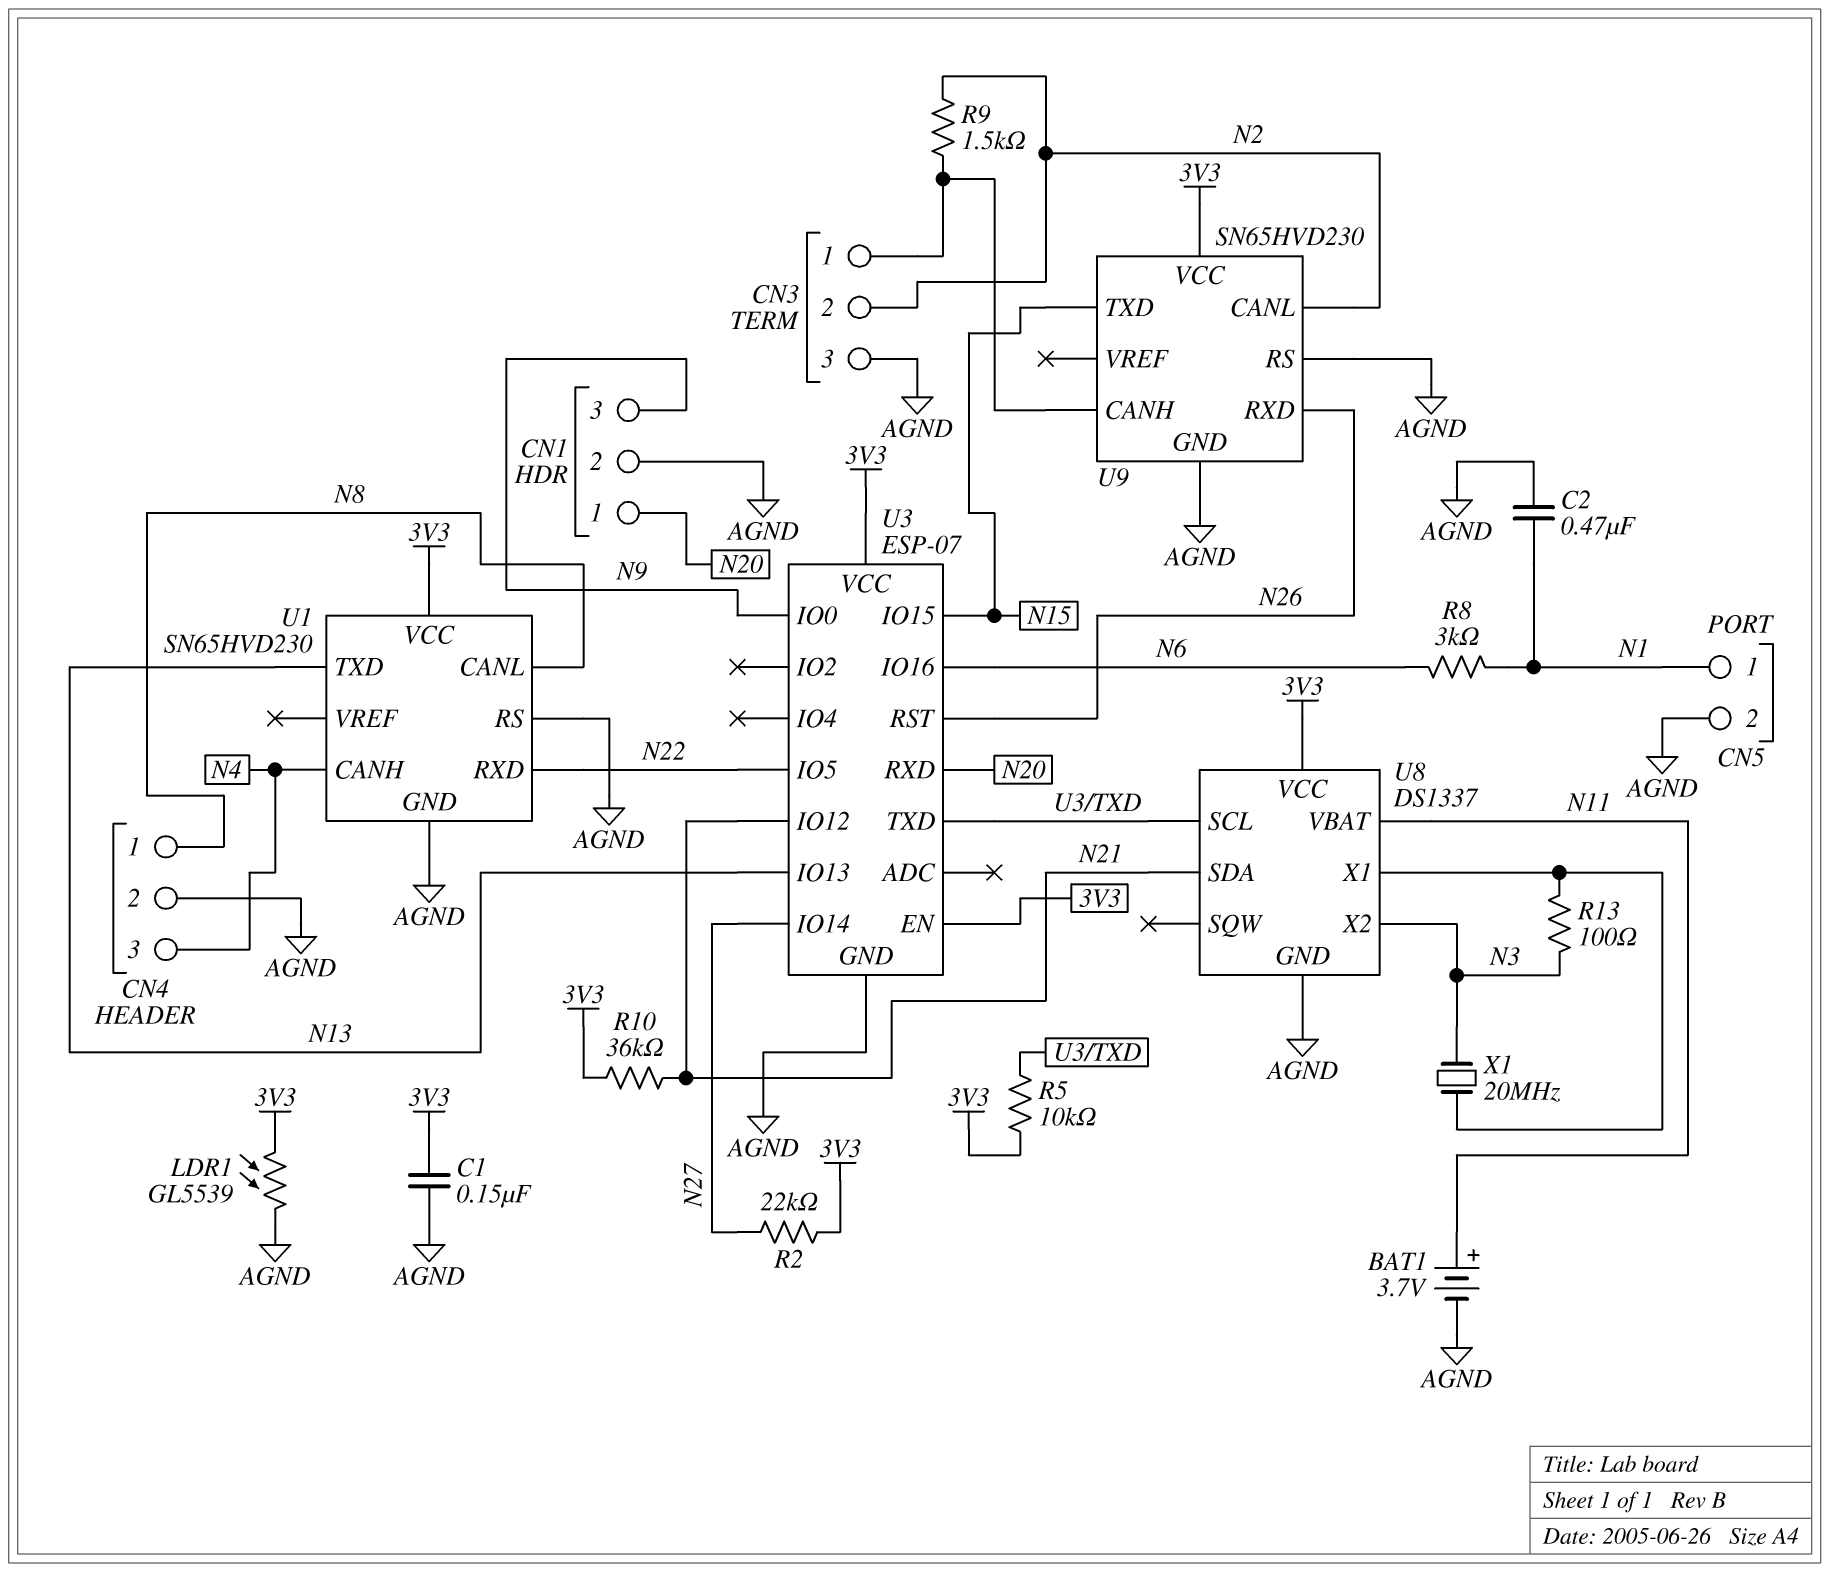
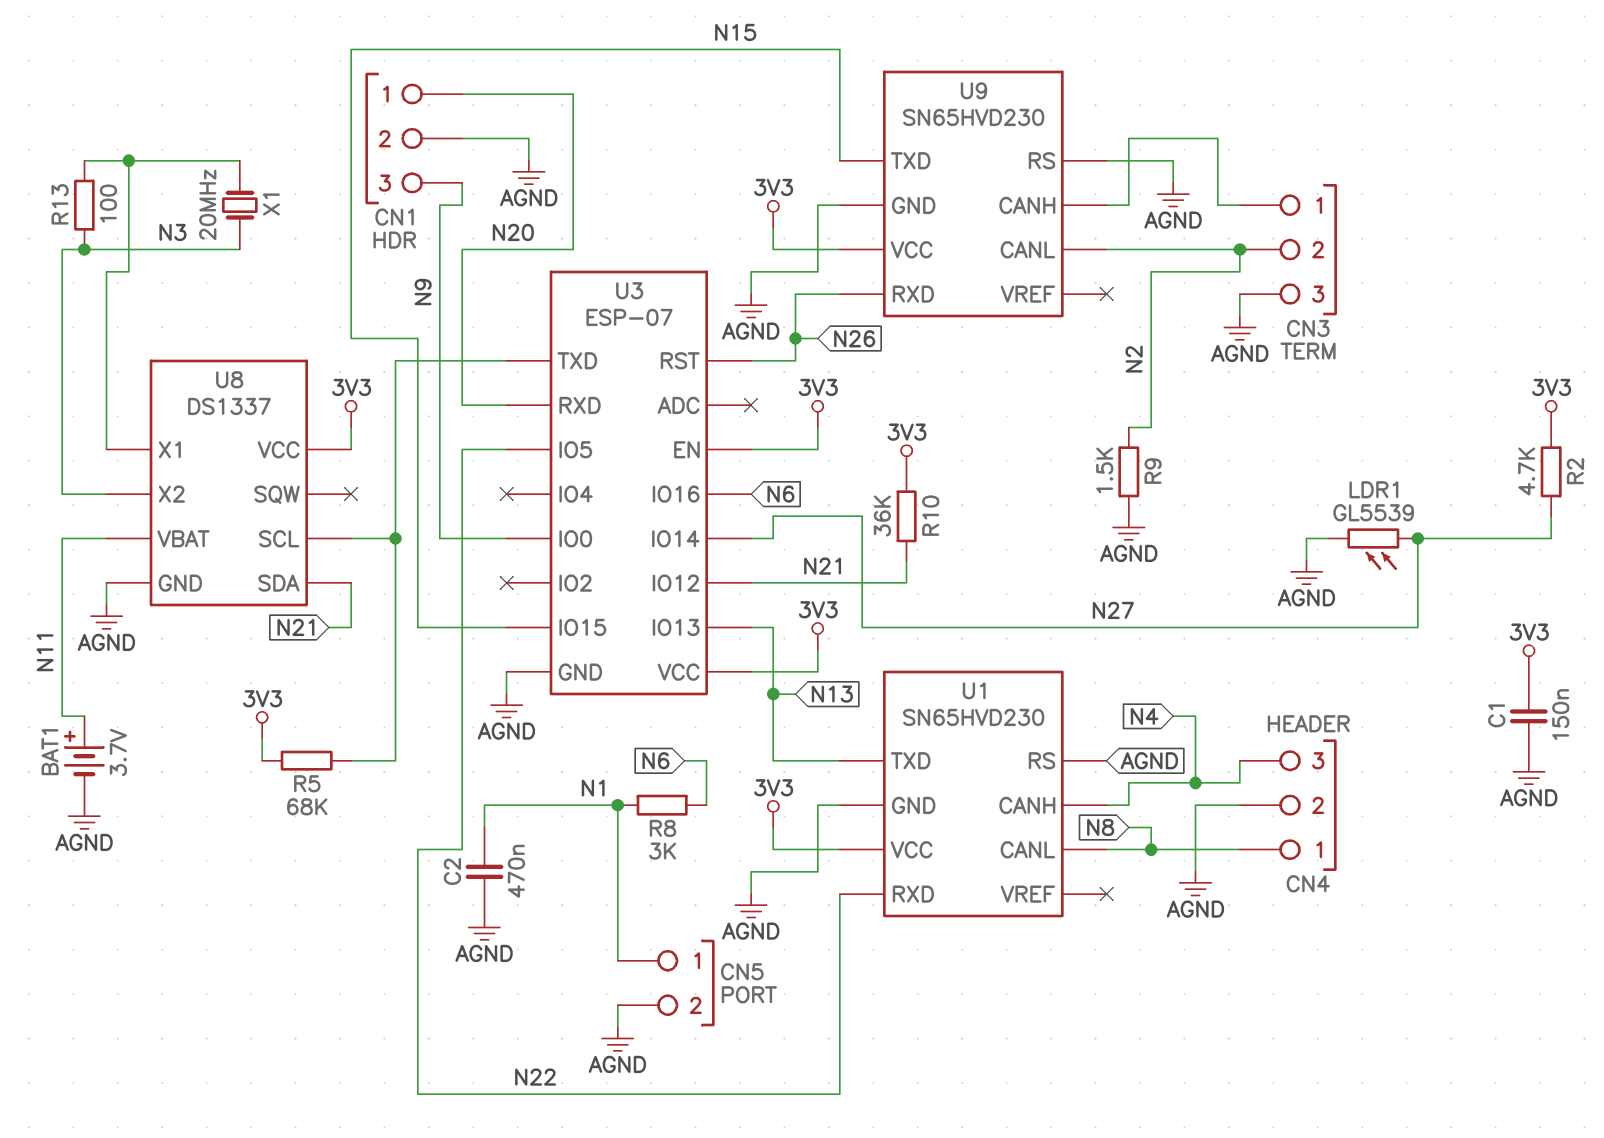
LDR1: GL5539 (3V3, AGND) -> GL5539 (AGND, N27)
R2: 22k (3V3, N27) -> 4.7k (3V3, N27)
R5: 10k (3V3, U3/TXD) -> 68k (3V3, U3/TXD)
R9: 1.5k (CN3/1, N2) -> 1.5k (AGND, N2)

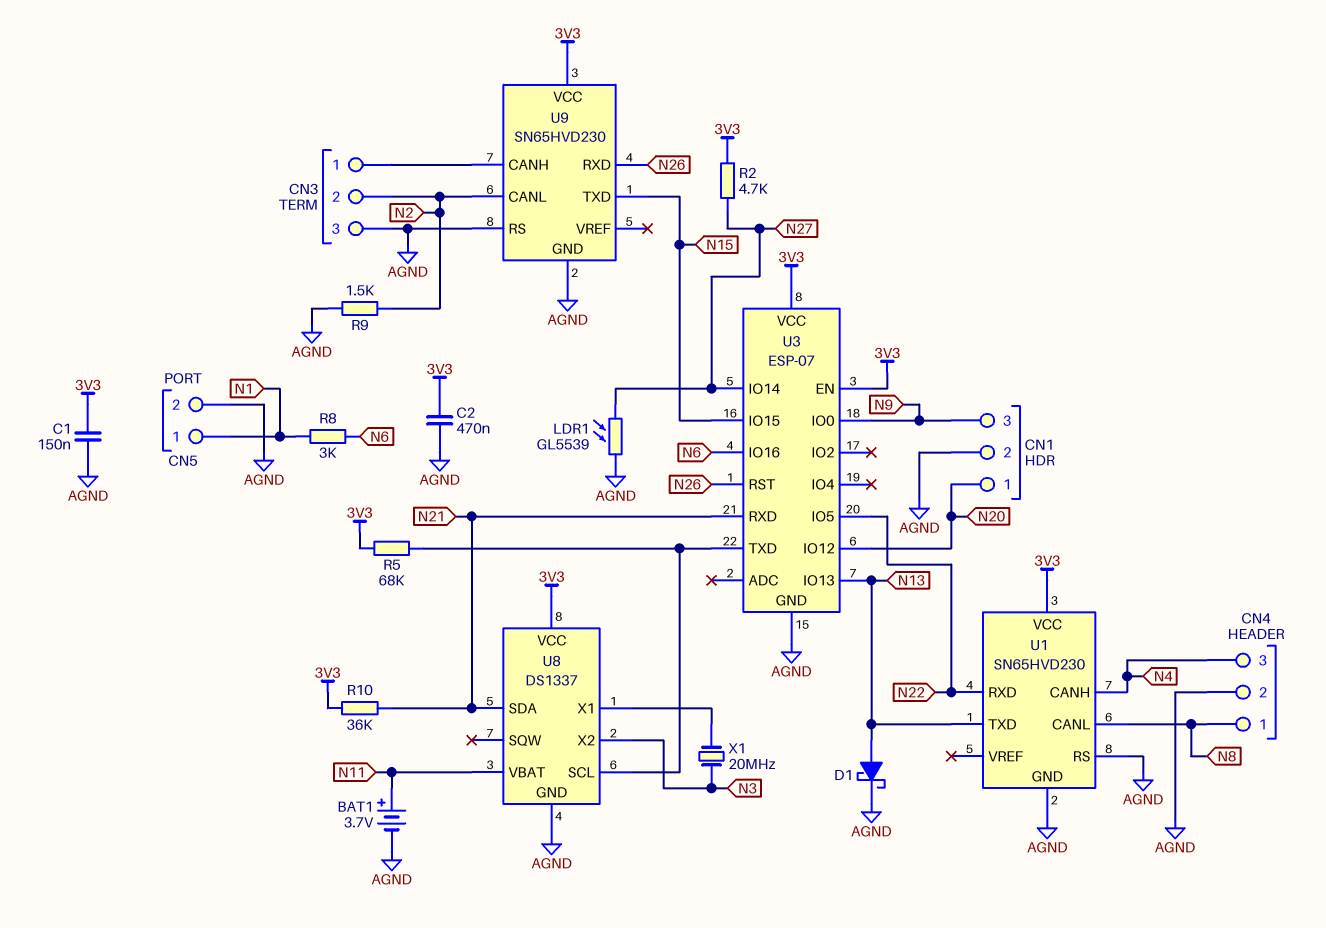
C2: 470nF (AGND, N1) -> 470nF (3V3, AGND)
D1: none -> schottky (A N13, K AGND)
R13: 100 (N3, U8/X1) -> none
U3 pin IO12: N21 -> N20
U3 pin RXD: N20 -> N21

